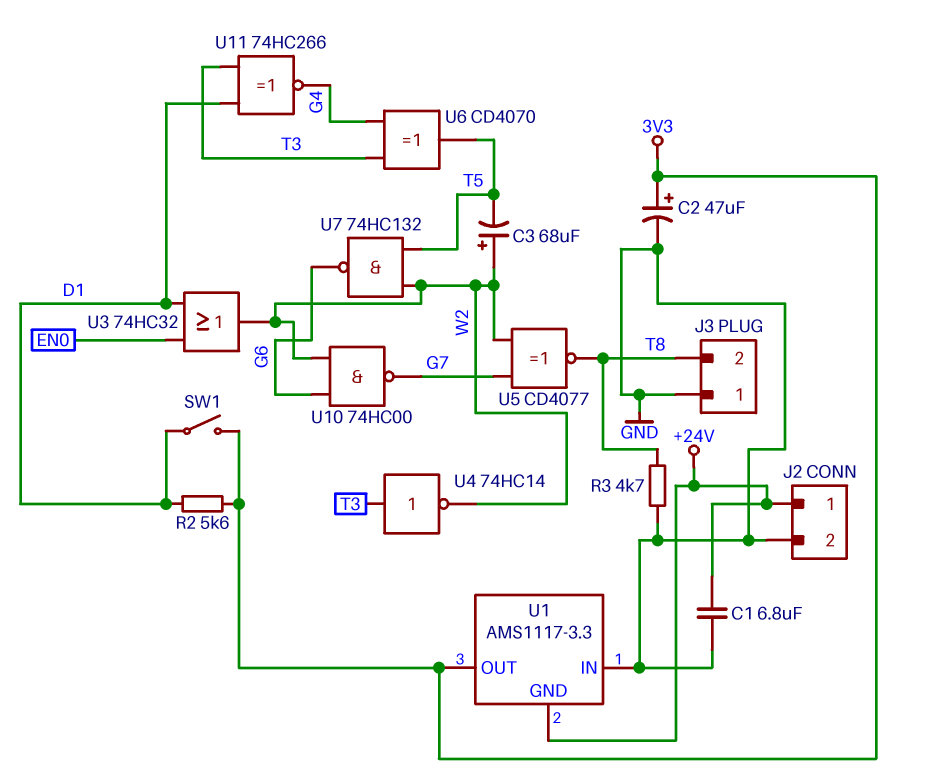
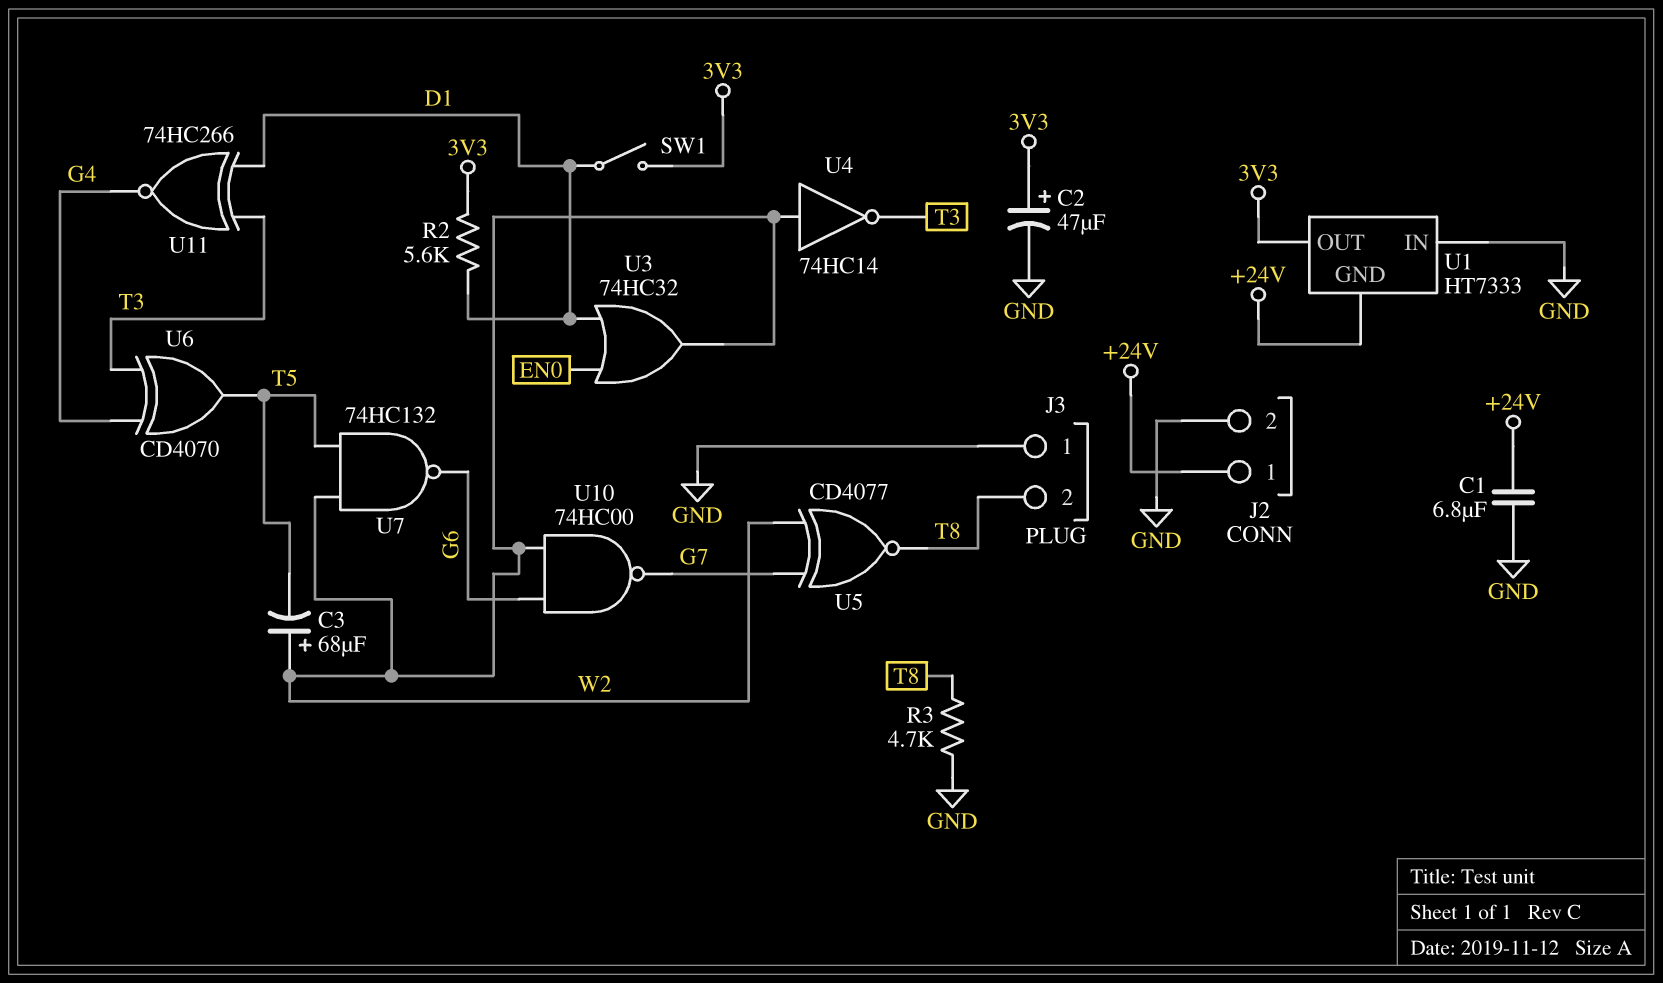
U1: AMS1117-3.3 -> HT7333
U4: NOT 74HC14 (in T3, out W2) -> NOT 74HC14 (in W2, out T3)

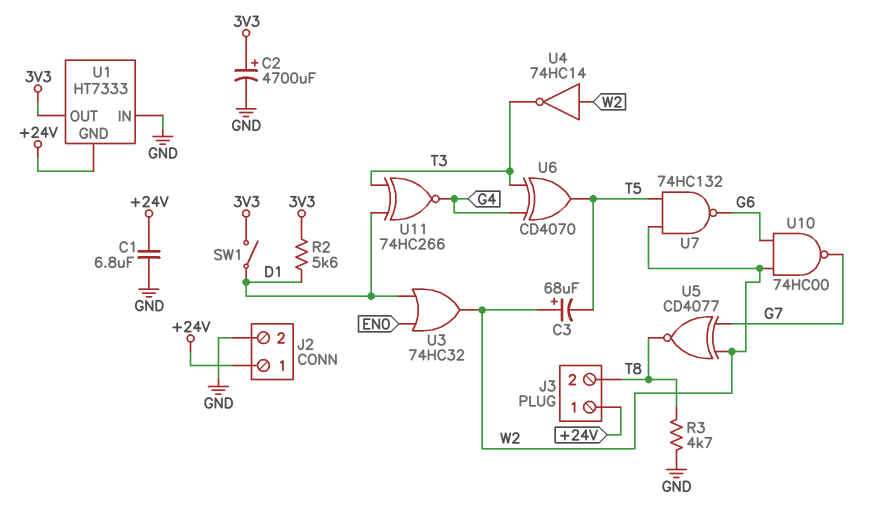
C2: 47uF (plus 3V3, minus GND) -> 4700uF (plus 3V3, minus GND)
J3 pin 1: GND -> +24V

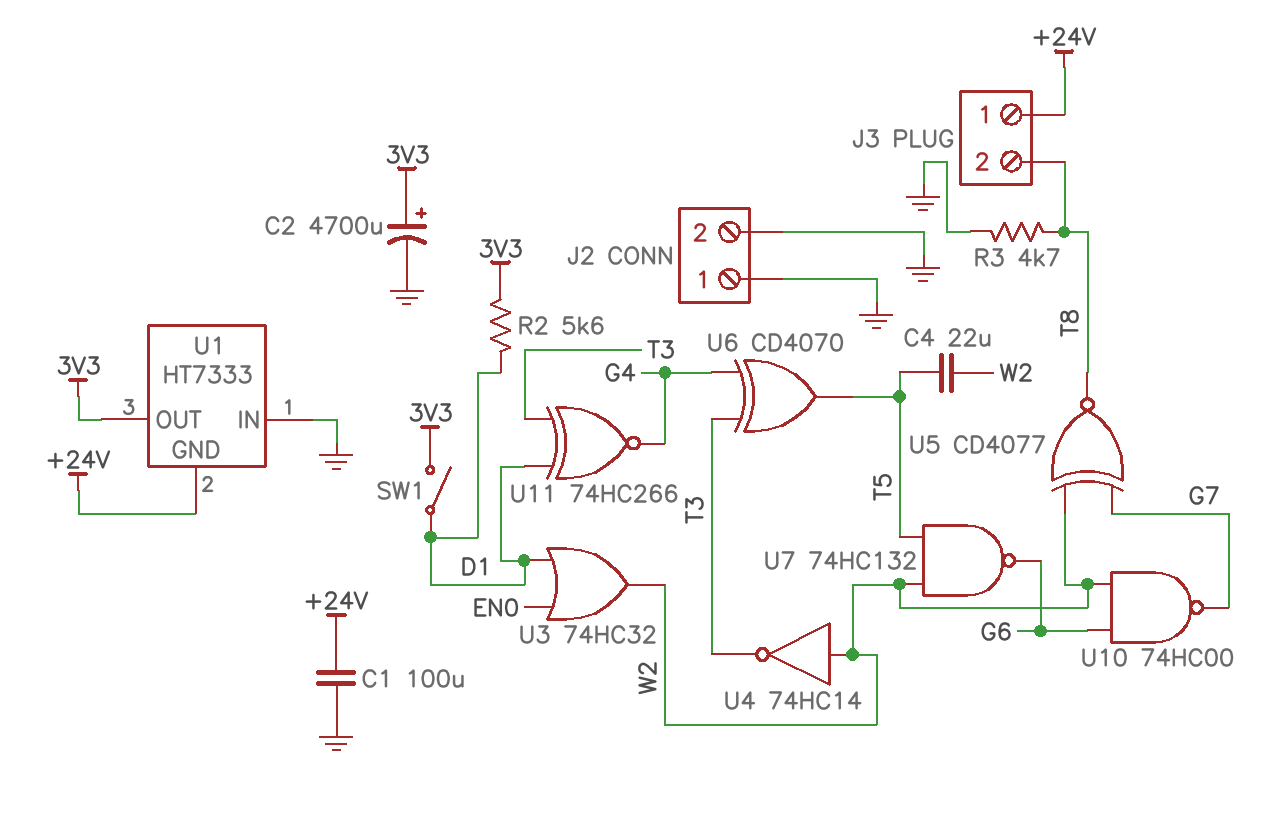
C1: 6.8uF (+24V, GND) -> 100uF (+24V, GND)
C3: 68uF (plus W2, minus T5) -> none
C4: none -> 22uF (T5, W2)
J2 pin 1: +24V -> GND

